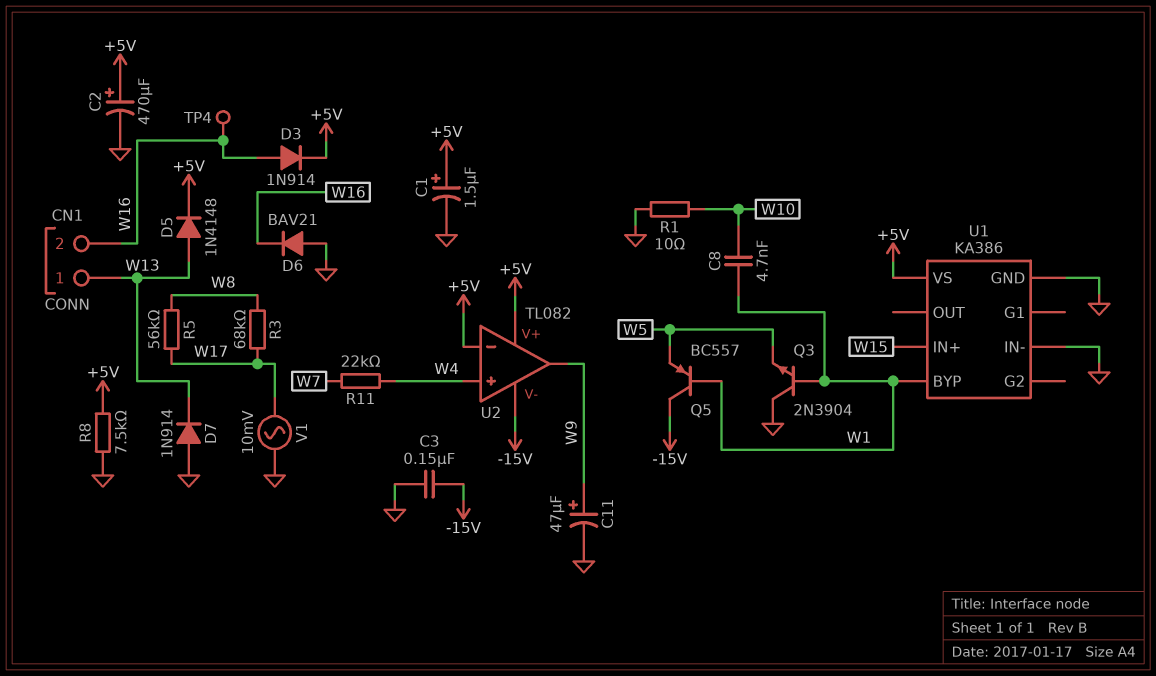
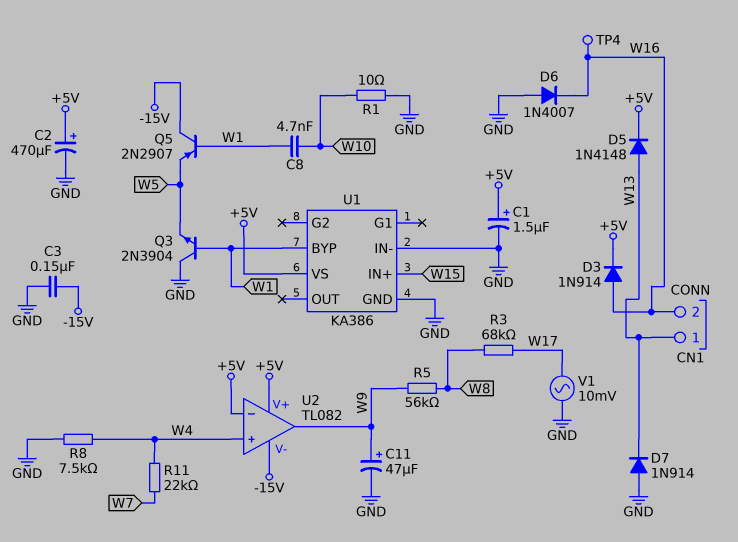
D6: diode BAV21 (A GND, K W16) -> diode 1N4007 (A GND, K W16)
Q5: PNP BC557 (B W1, C -15V, E W5) -> PNP 2N2907 (B W1, C -15V, E W5)
R5: 56k (W8, W17) -> 56k (W8, W9)
R8: 7.5k (+5V, GND) -> 7.5k (GND, W4)

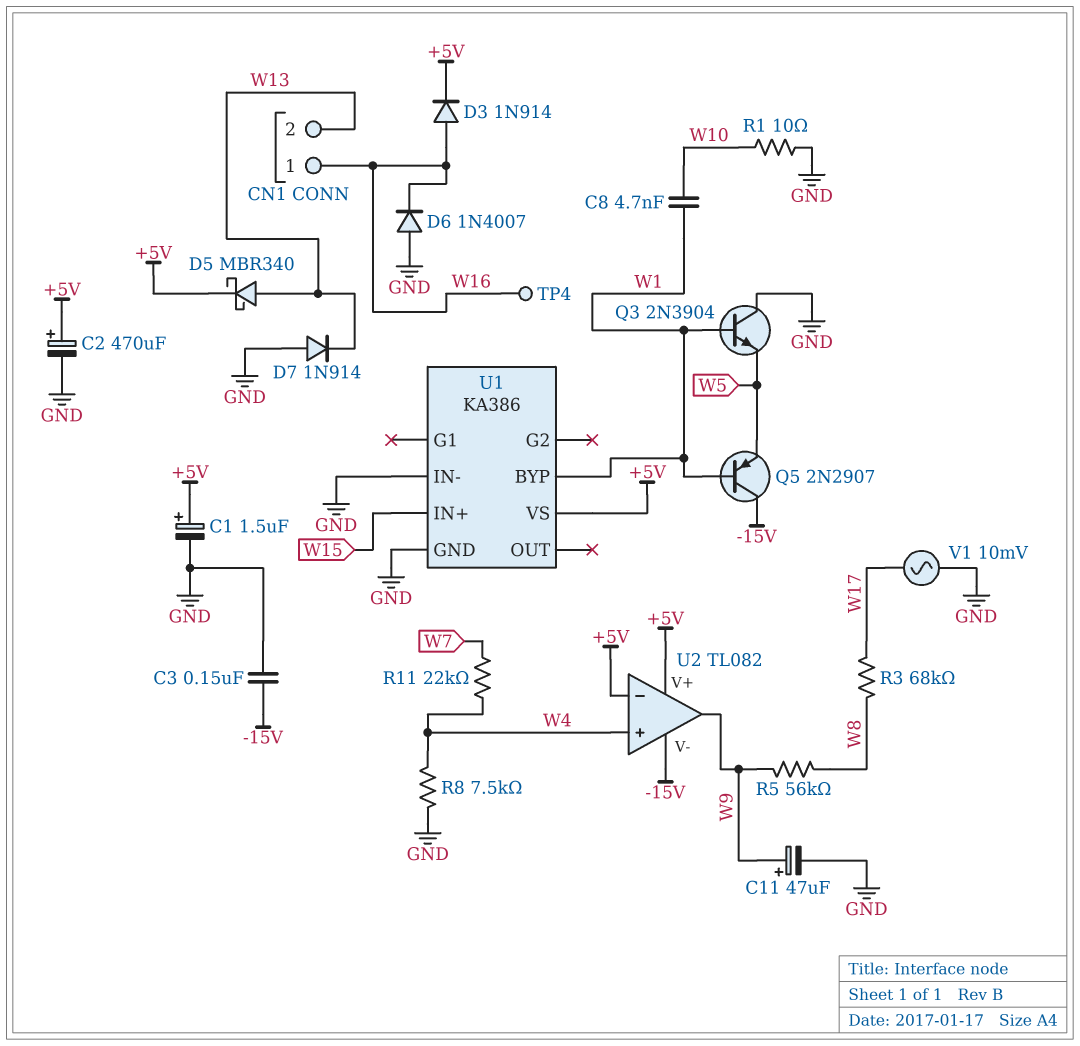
CN1 pin 1: W13 -> W16
CN1 pin 2: W16 -> W13
D5: diode 1N4148 (A W13, K +5V) -> schottky MBR340 (A W13, K +5V)

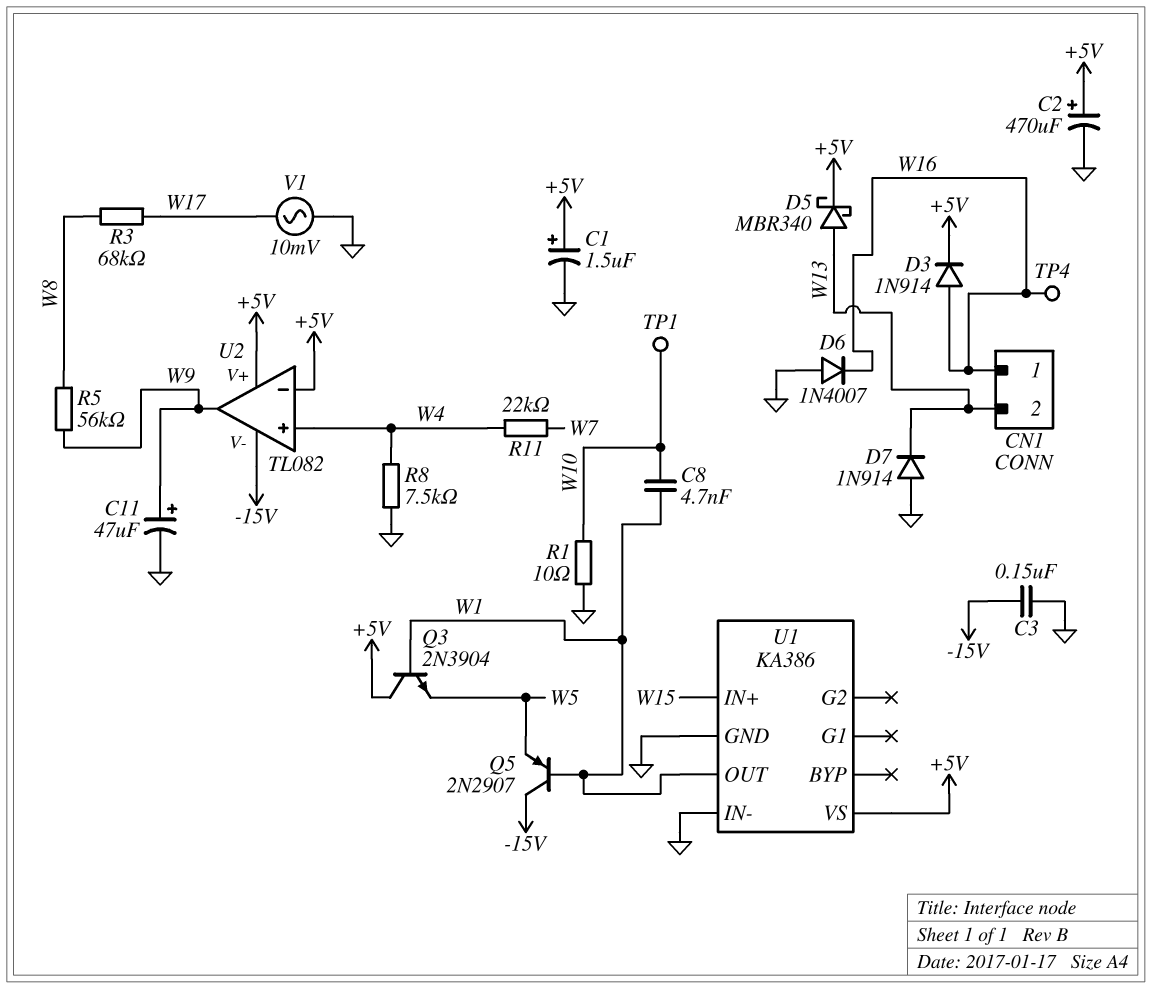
Q3: NPN 2N3904 (B W1, C GND, E W5) -> NPN 2N3904 (B W1, C +5V, E W5)
TP1: none -> test point (W10)
U1 pin BYP: W1 -> none
U1 pin OUT: none -> W1

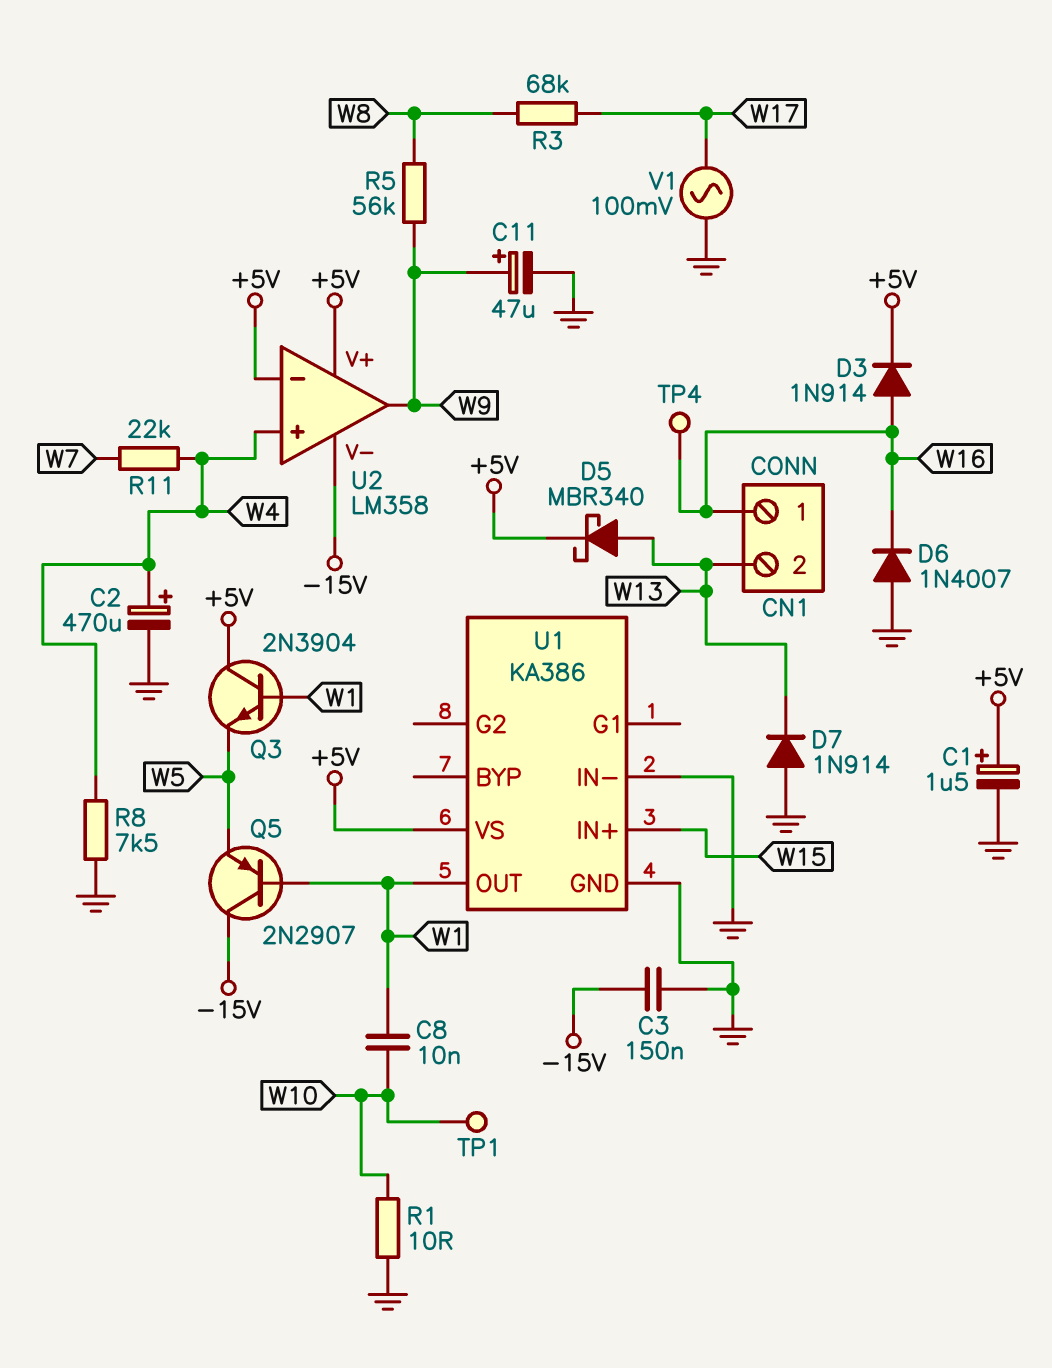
C2: 470uF (plus +5V, minus GND) -> 470uF (plus W4, minus GND)
C8: 4.7nF (W1, W10) -> 10nF (W1, W10)
U2: TL082 -> LM358
V1: AC 10mV (GND, W17) -> AC 100mV (GND, W17)

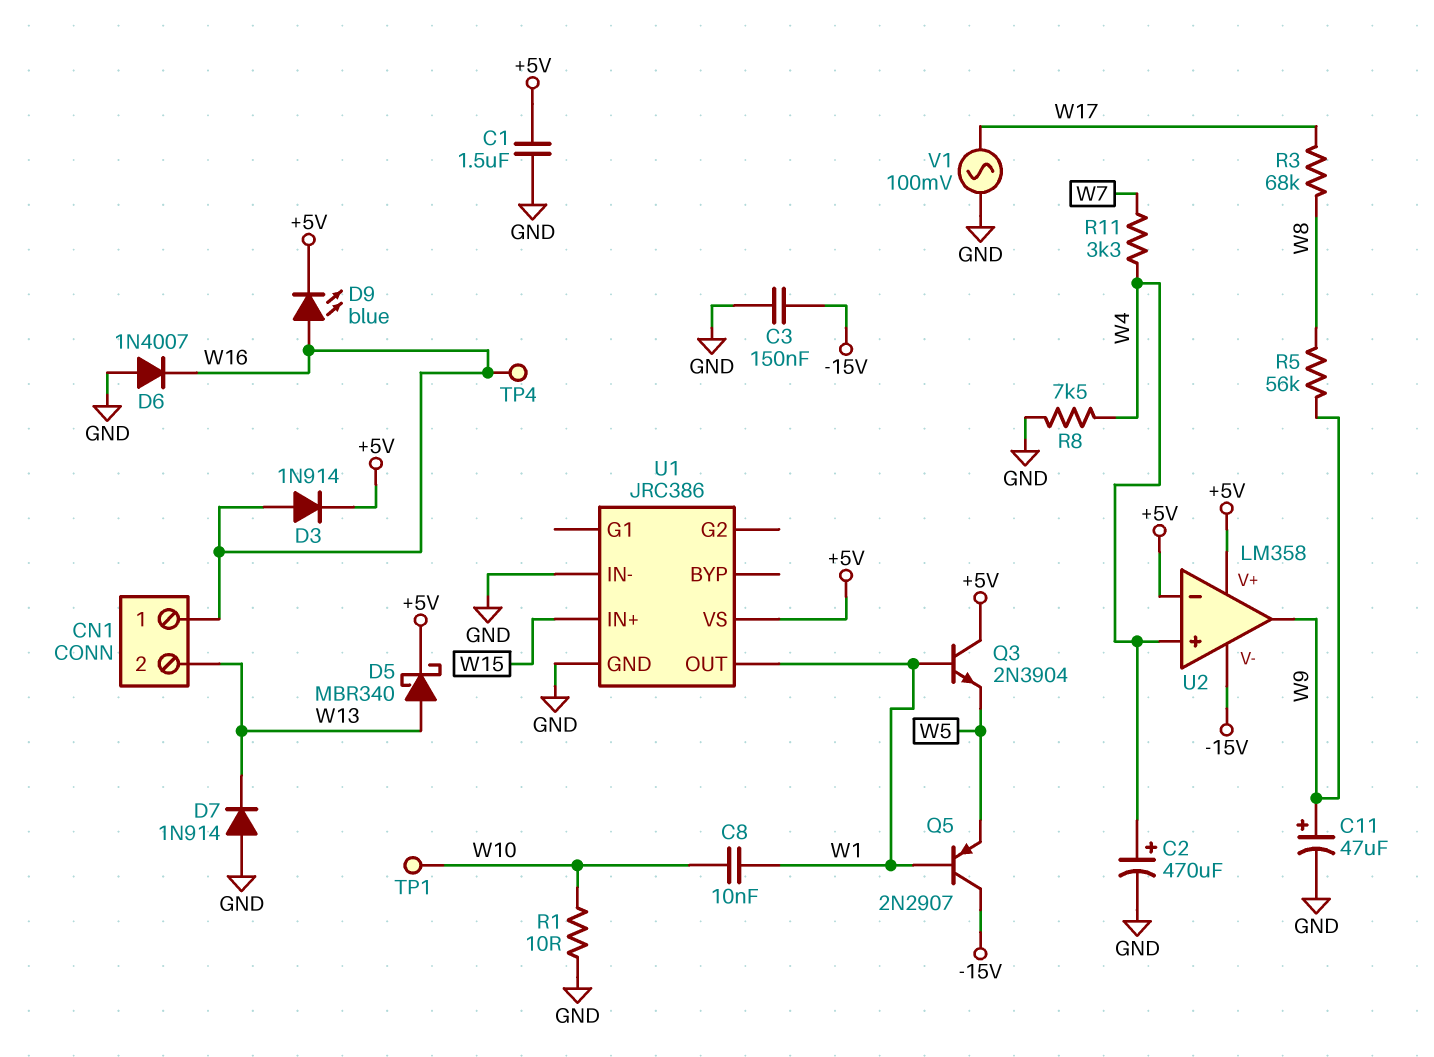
C1: 1.5uF (plus +5V, minus GND) -> 1.5uF (+5V, GND)
D9: none -> LED blue (A W16, K +5V)
R11: 22k (W4, W7) -> 3.3k (W4, W7)
U1: KA386 -> JRC386

